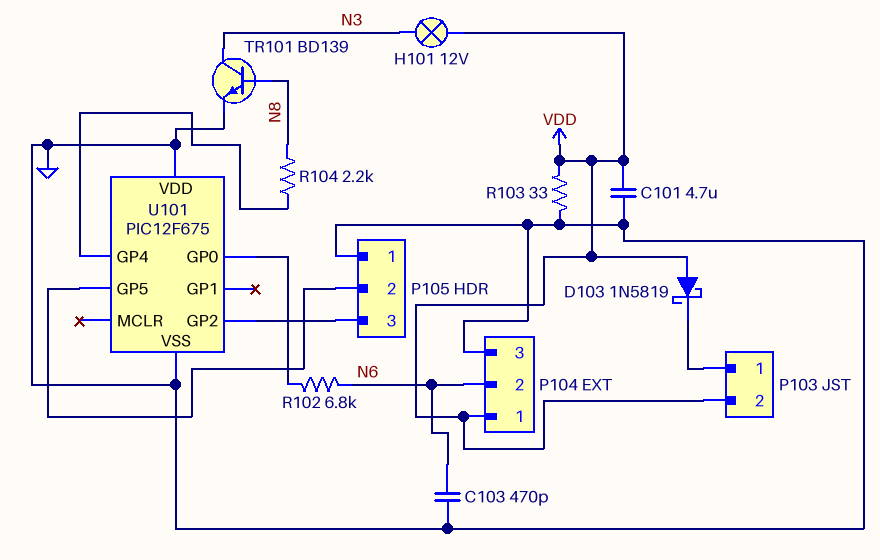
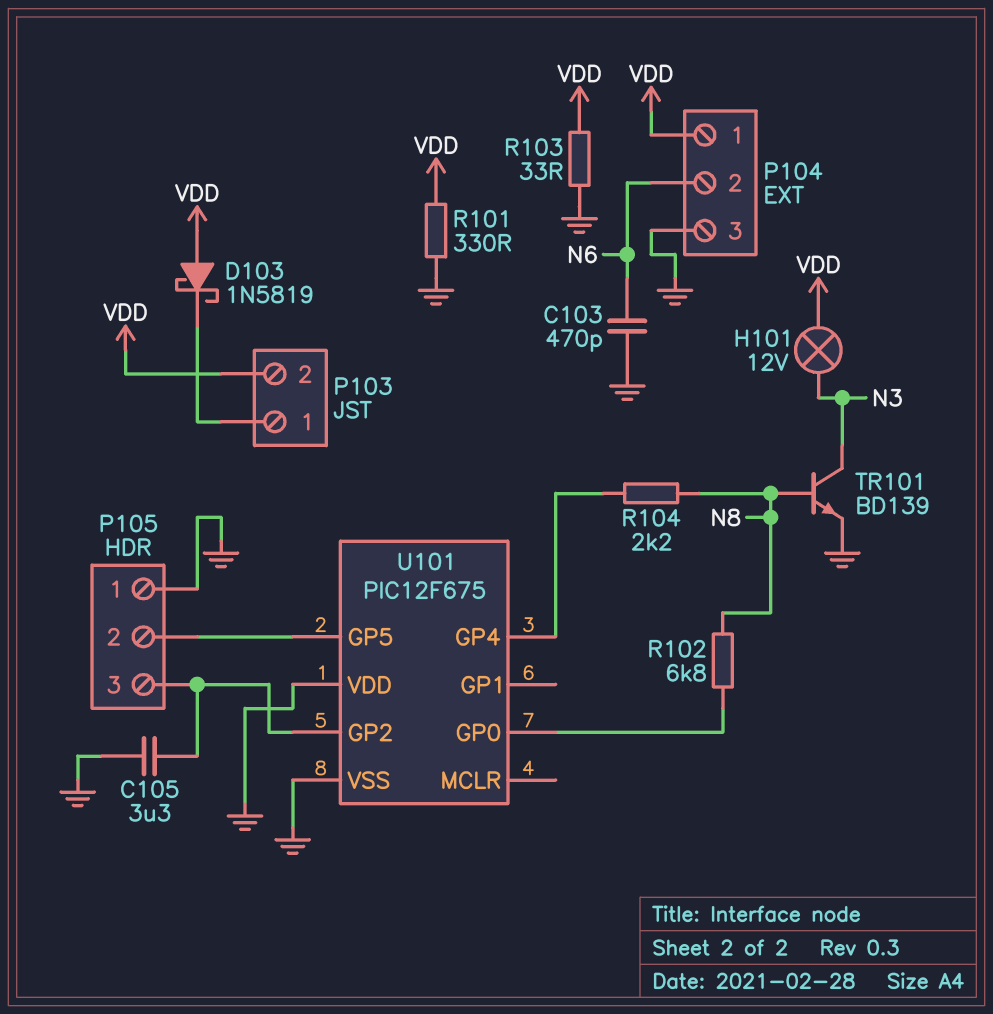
C101: 4.7uF (GND, VDD) -> none
C105: none -> 3.3uF (GND, P105/3)
R101: none -> 330 (GND, VDD)
R102: 6.8k (N6, U101/GP0) -> 6.8k (N8, U101/GP0)

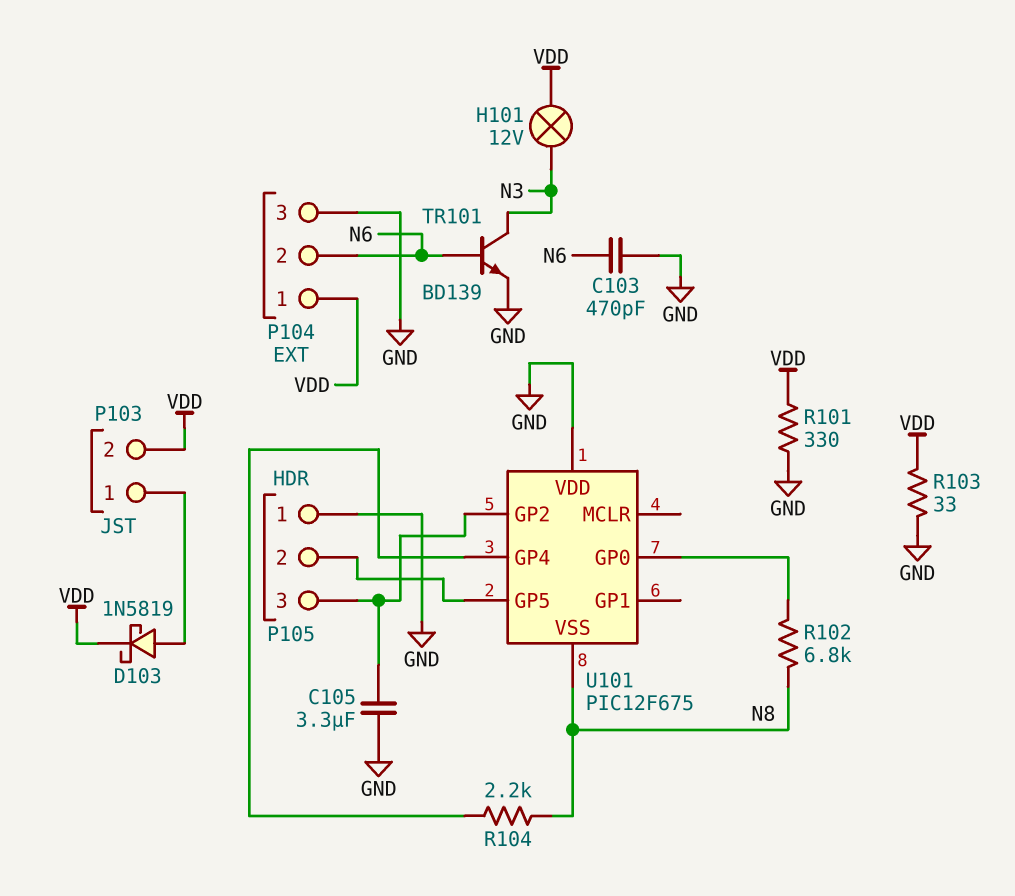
D103: schottky 1N5819 (A VDD, K P103/1) -> schottky 1N5819 (A P103/1, K VDD)
TR101: NPN BD139 (B N8, C N3, E GND) -> NPN BD139 (B N6, C N3, E GND)
U101 pin VSS: GND -> N8

